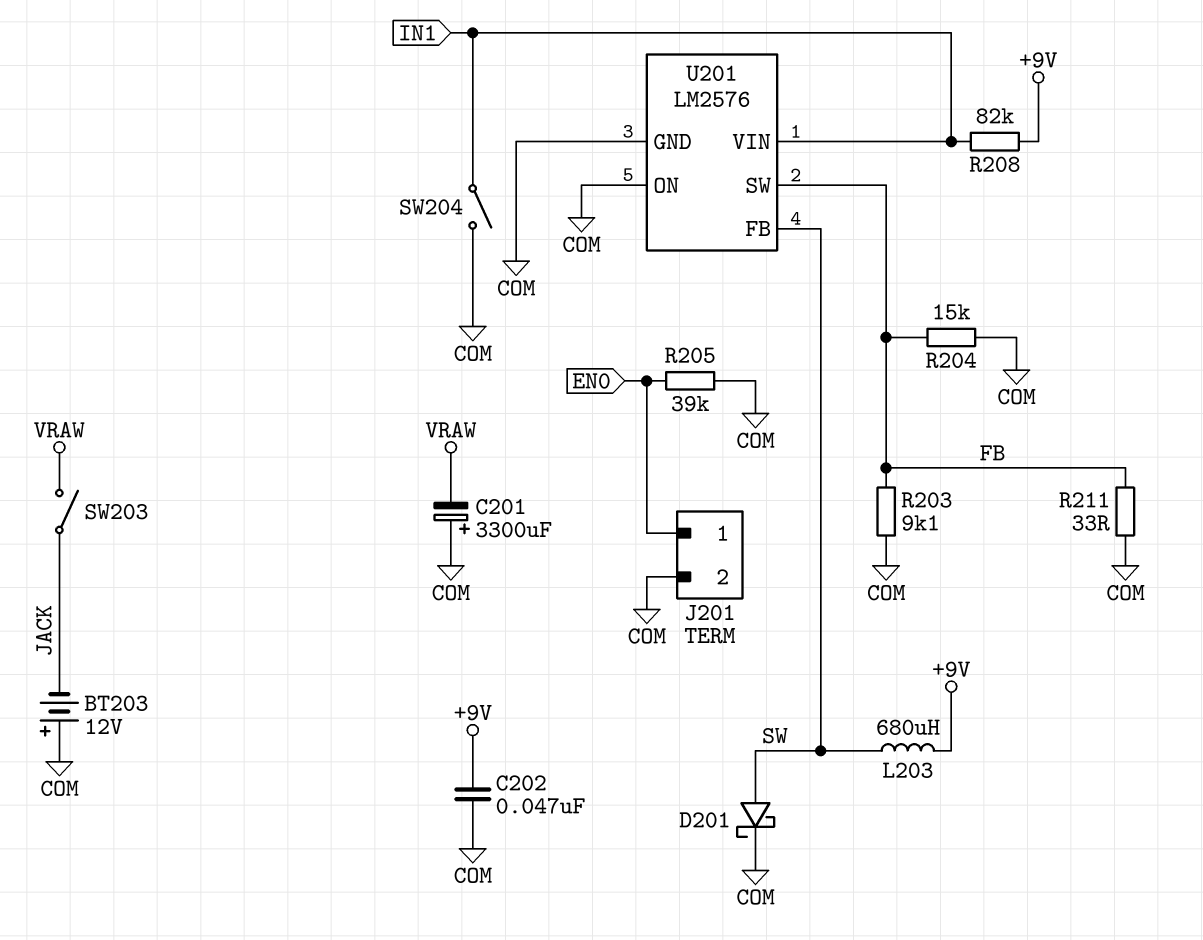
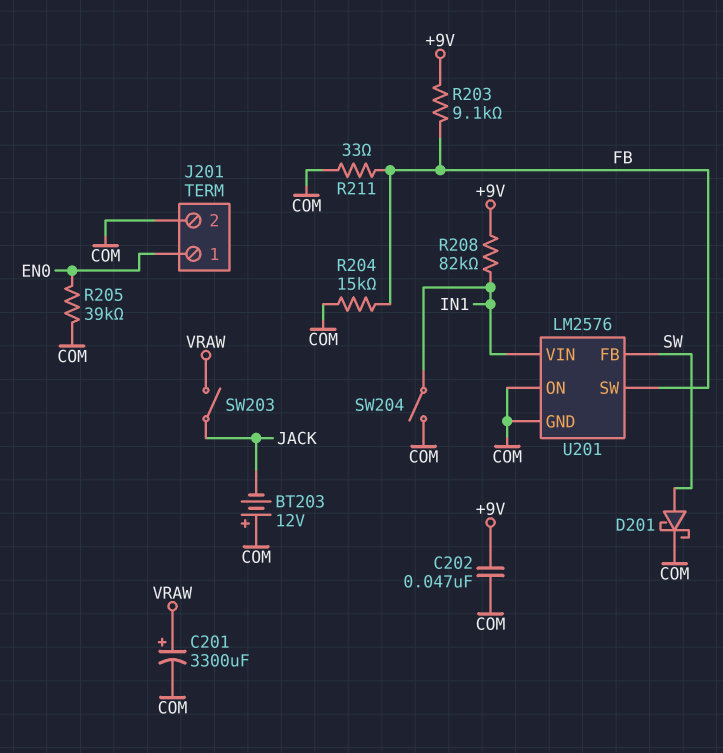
C201: 3300uF (plus COM, minus VRAW) -> 3300uF (plus VRAW, minus COM)
L203: 680uH (+9V, SW) -> none
R203: 9.1k (COM, FB) -> 9.1k (+9V, FB)

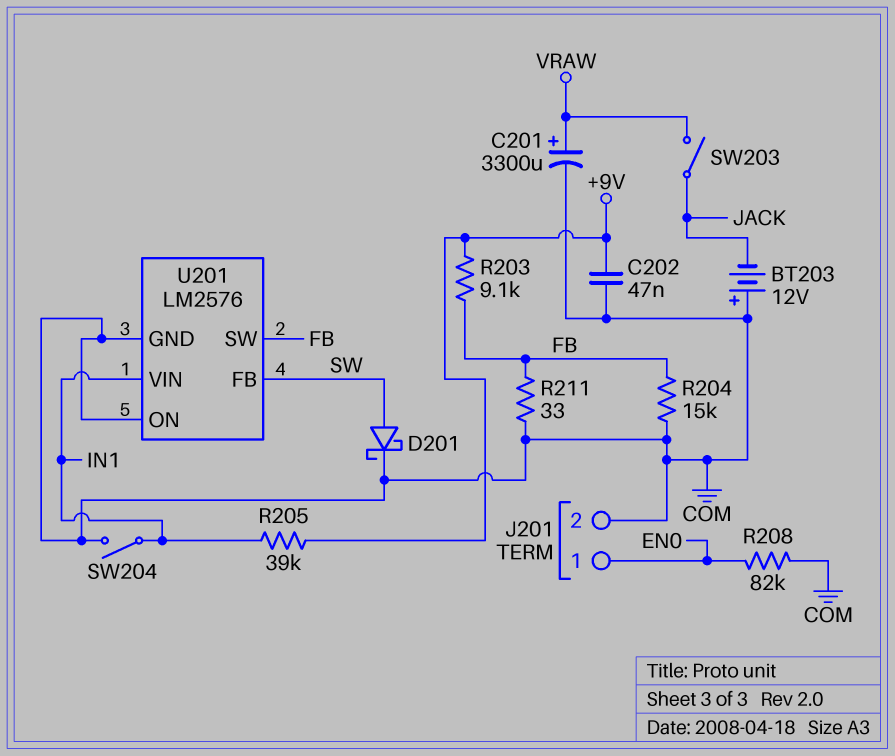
R205: 39k (COM, EN0) -> 39k (+9V, IN1)
R208: 82k (+9V, IN1) -> 82k (COM, EN0)

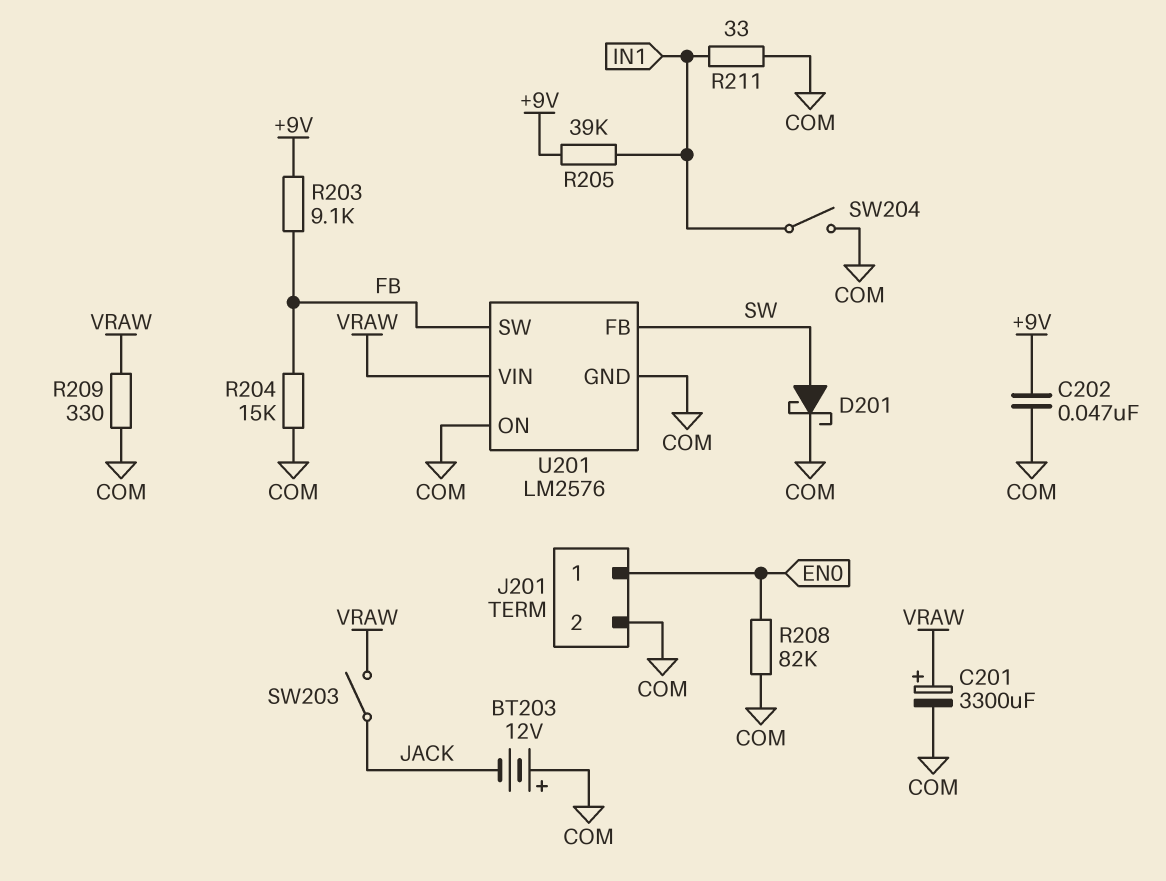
R209: none -> 330 (COM, VRAW)
R211: 33 (COM, FB) -> 33 (COM, IN1)
U201 pin VIN: IN1 -> VRAW

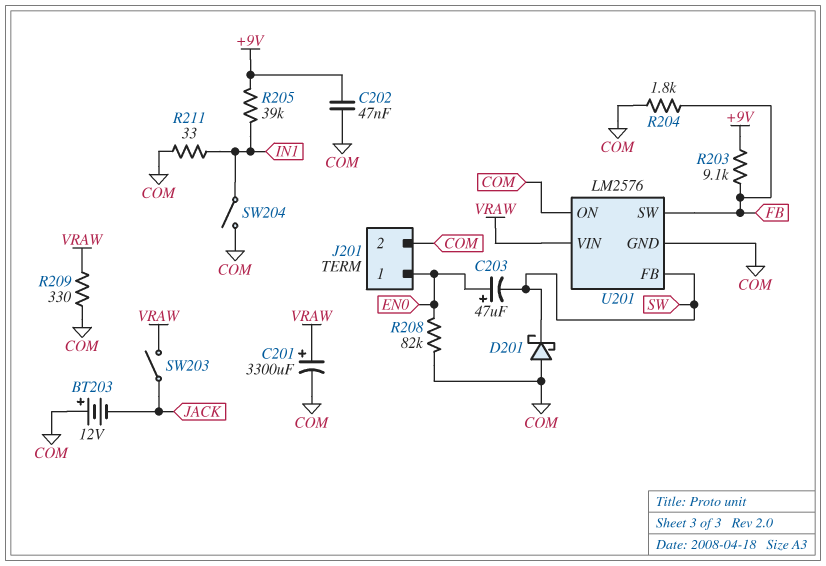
C203: none -> 47uF (plus EN0, minus SW)
D201: schottky (A SW, K COM) -> schottky (A COM, K SW)
R204: 15k (COM, FB) -> 1.8k (COM, FB)

